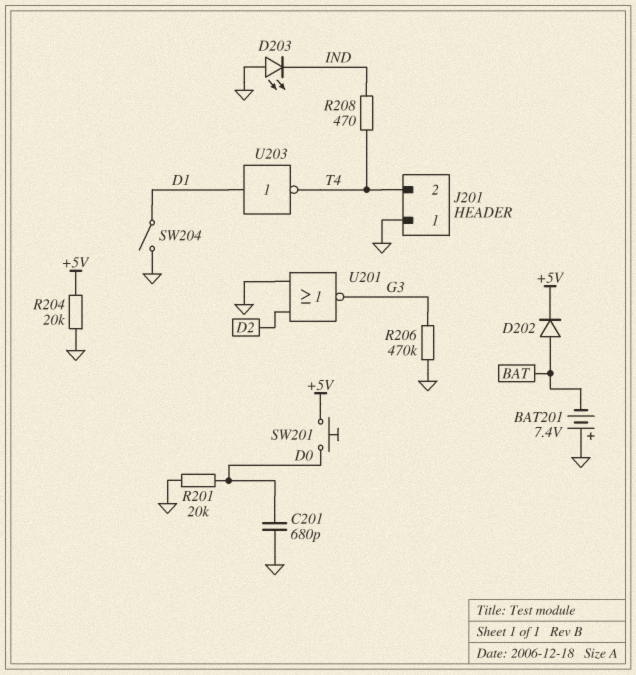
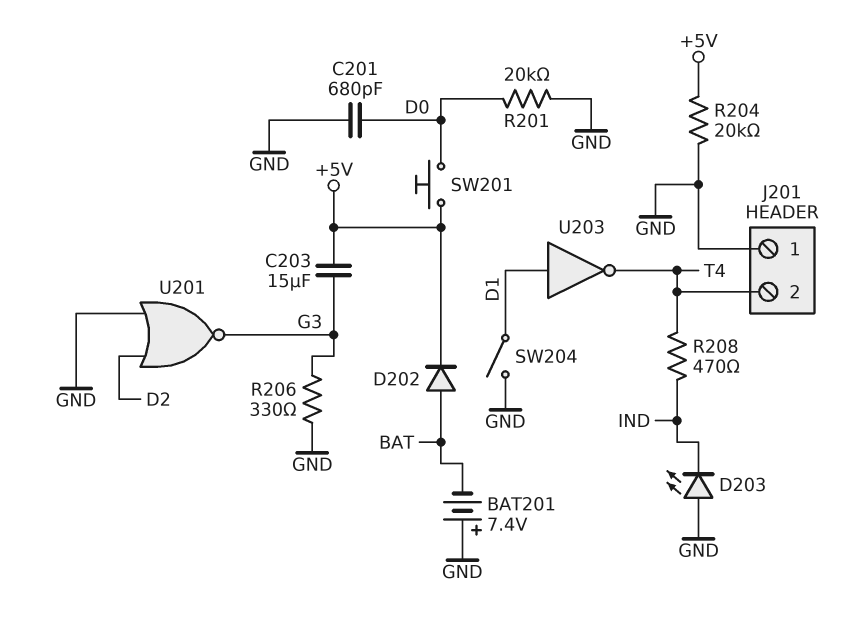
C203: none -> 15uF (+5V, G3)
R206: 470k (G3, GND) -> 330 (G3, GND)

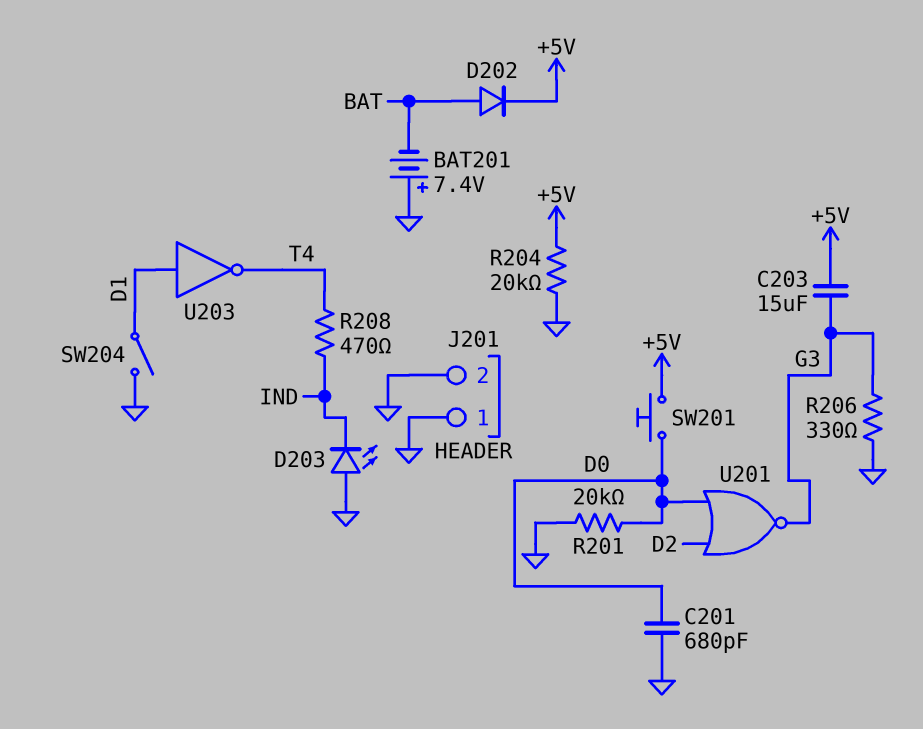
J201 pin 2: T4 -> GND
U201: NOR (in D2, in GND, out G3) -> NOR (in D0, in D2, out G3)

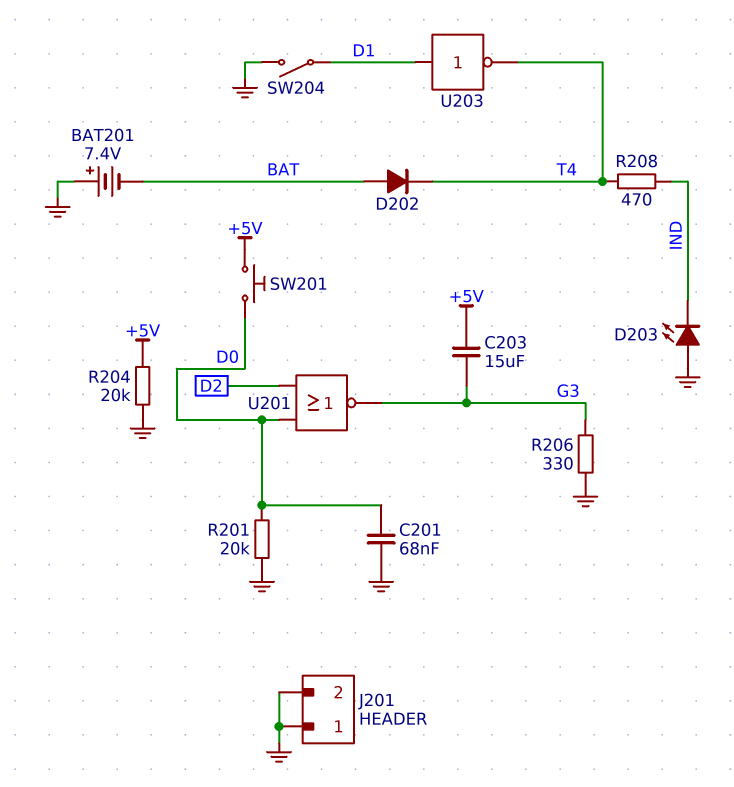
C201: 680pF (D0, GND) -> 68nF (D0, GND)
D202: diode (A BAT, K +5V) -> diode (A BAT, K T4)

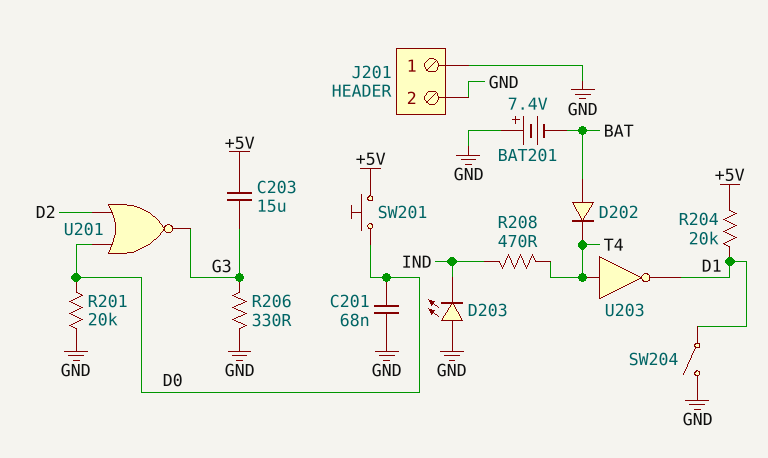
R204: 20k (+5V, GND) -> 20k (+5V, D1)
U203: NOT (in D1, out T4) -> NOT (in T4, out D1)

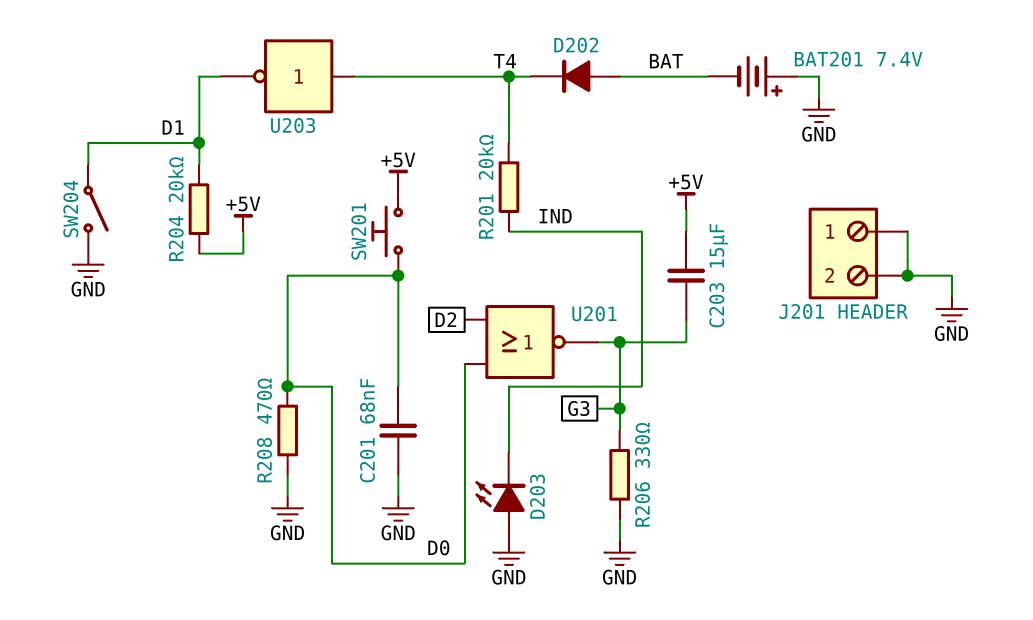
R201: 20k (D0, GND) -> 20k (IND, T4)
R208: 470 (IND, T4) -> 470 (D0, GND)

